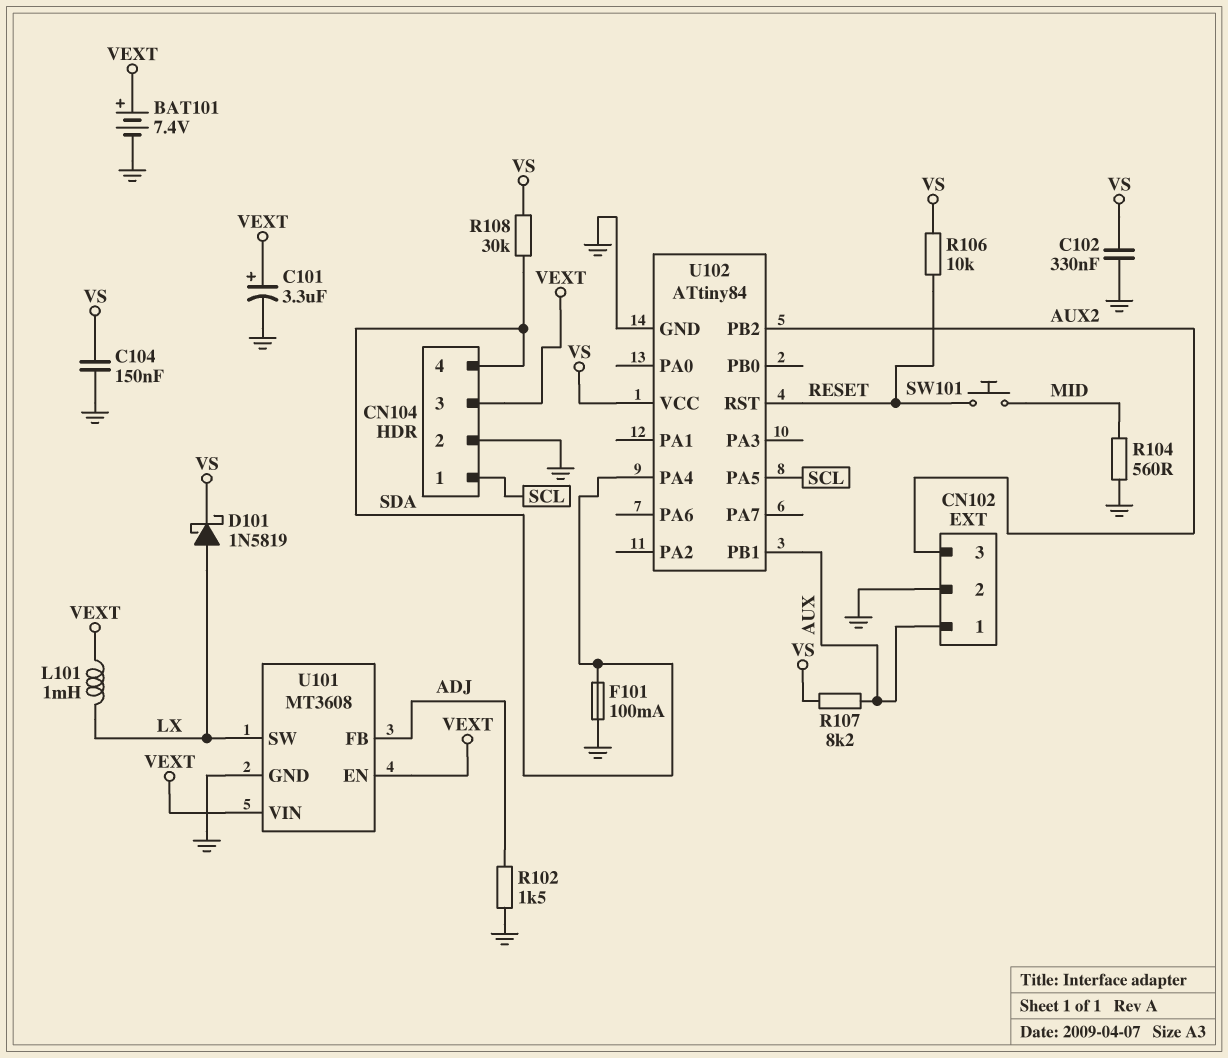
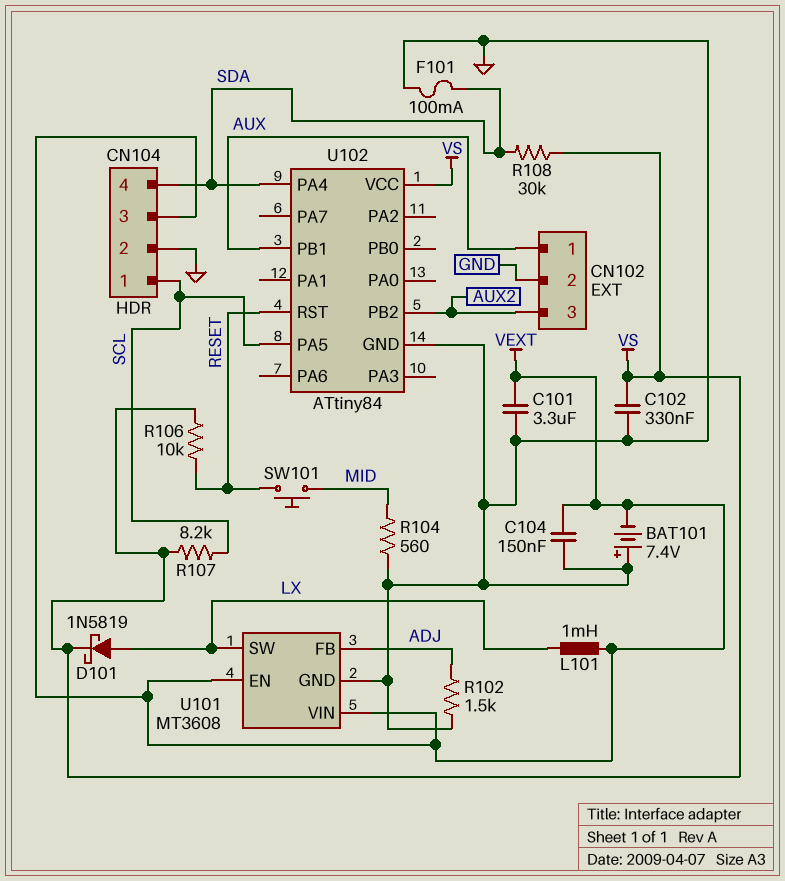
BAT101: 7.4V (plus VEXT, minus GND) -> 7.4V (plus GND, minus VEXT)
C101: 3.3uF (plus VEXT, minus GND) -> 3.3uF (GND, VEXT)
C104: 150nF (GND, VS) -> 150nF (GND, VEXT)
R107: 8.2k (AUX, VS) -> 8.2k (SCL, VS)

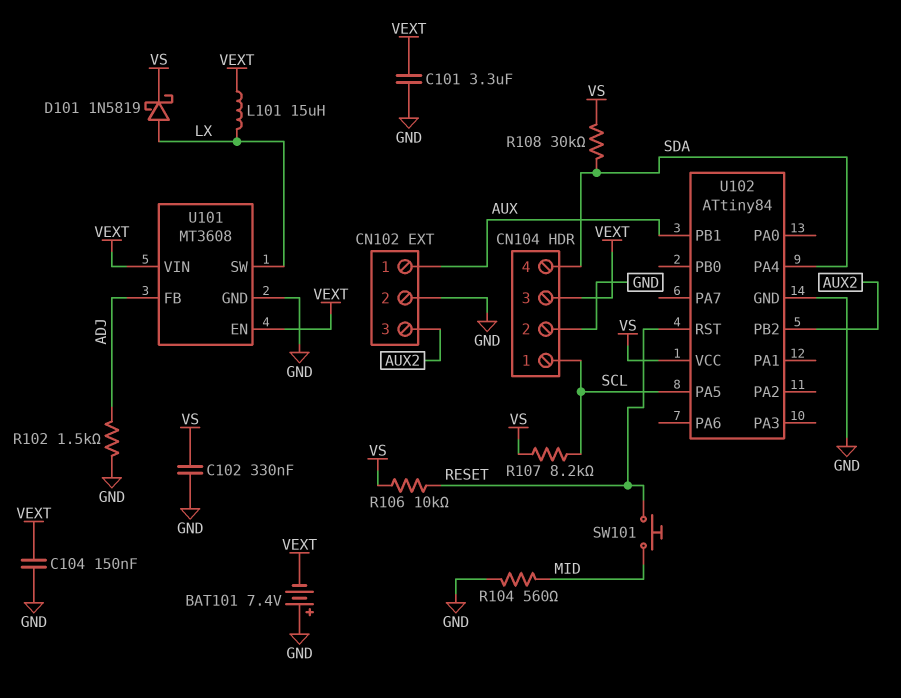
F101: 100mA (GND, SDA) -> none
L101: 1mH (LX, VEXT) -> 15uH (LX, VEXT)

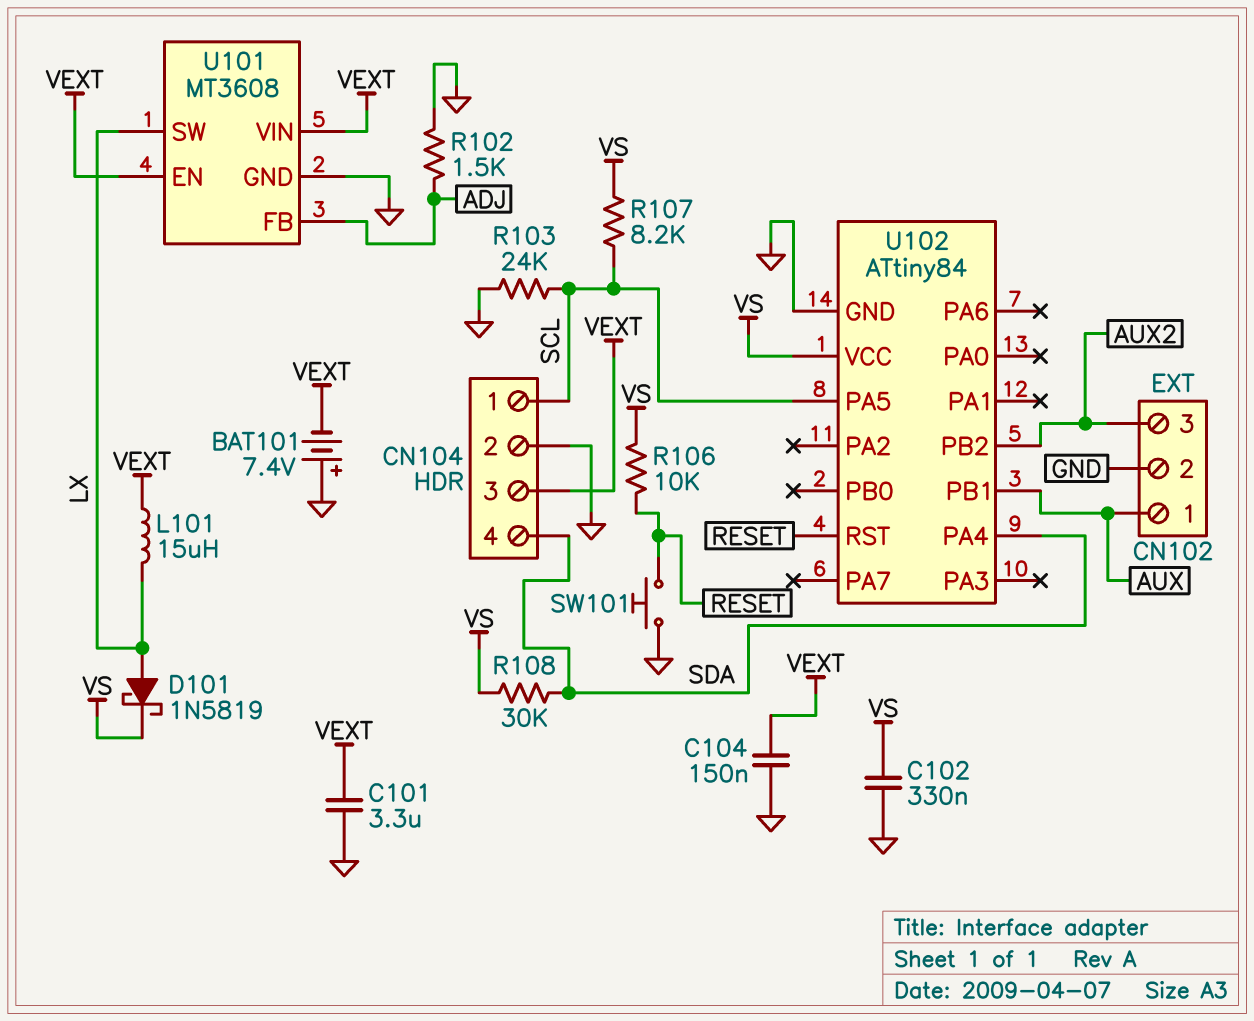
R103: none -> 24k (GND, SCL)
R104: 560 (GND, MID) -> none
SW101: button (MID, RESET) -> button (GND, RESET)

